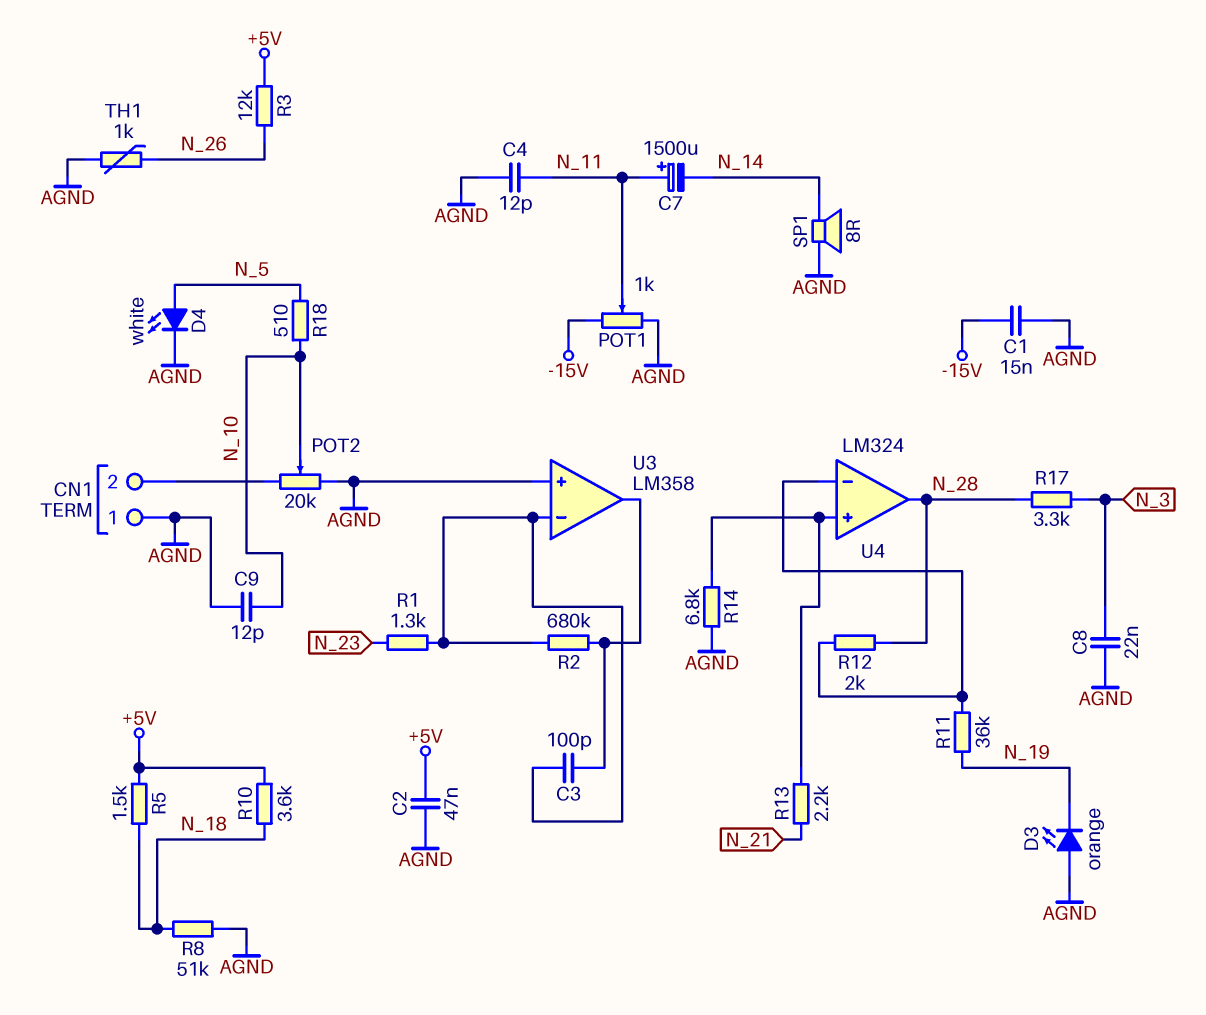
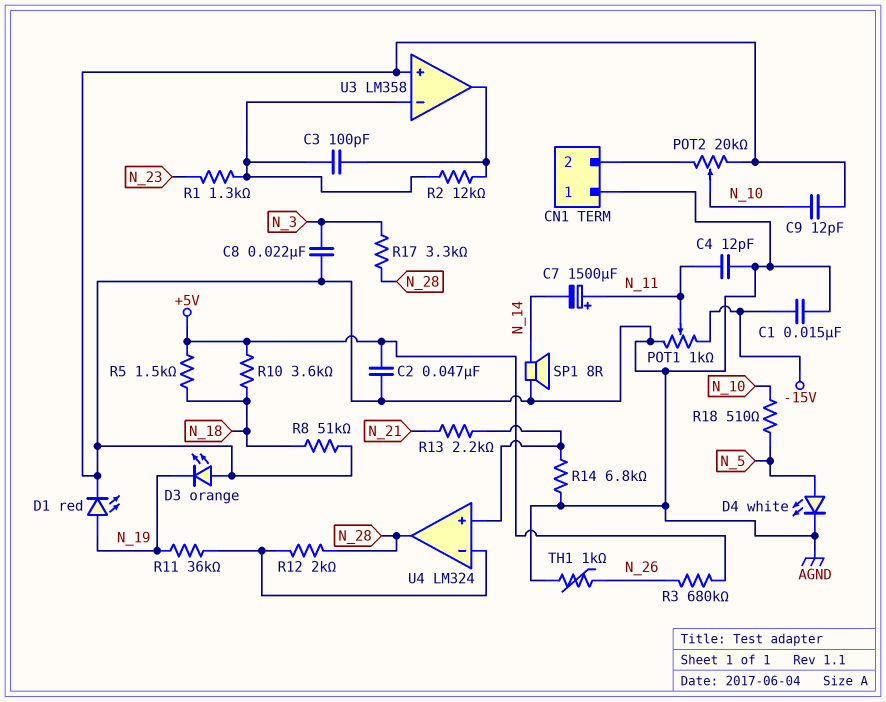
D1: none -> LED red (A N_19, K AGND)
R2: 680k (U3/in-, U3/out) -> 12k (U3/in-, U3/out)
R3: 12k (+5V, N_26) -> 680k (+5V, N_26)

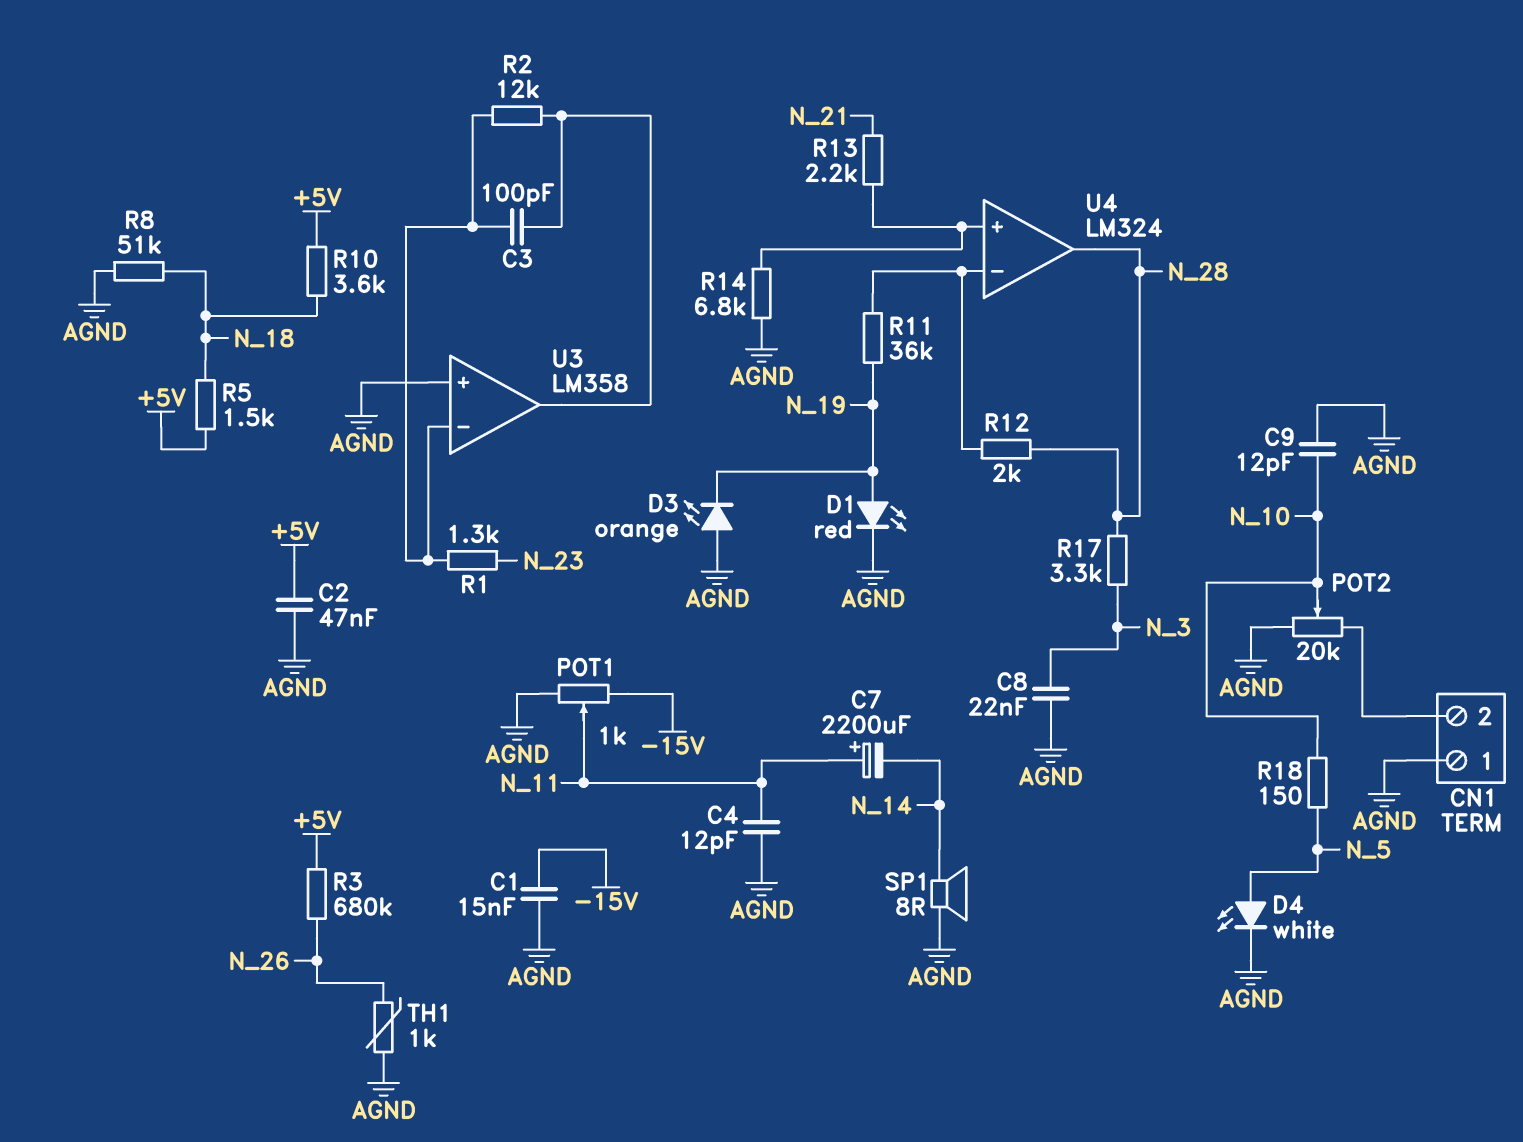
C7: 1500uF (plus N_11, minus N_14) -> 2200uF (plus N_11, minus N_14)
R18: 510 (N_5, N_10) -> 150 (N_5, N_10)

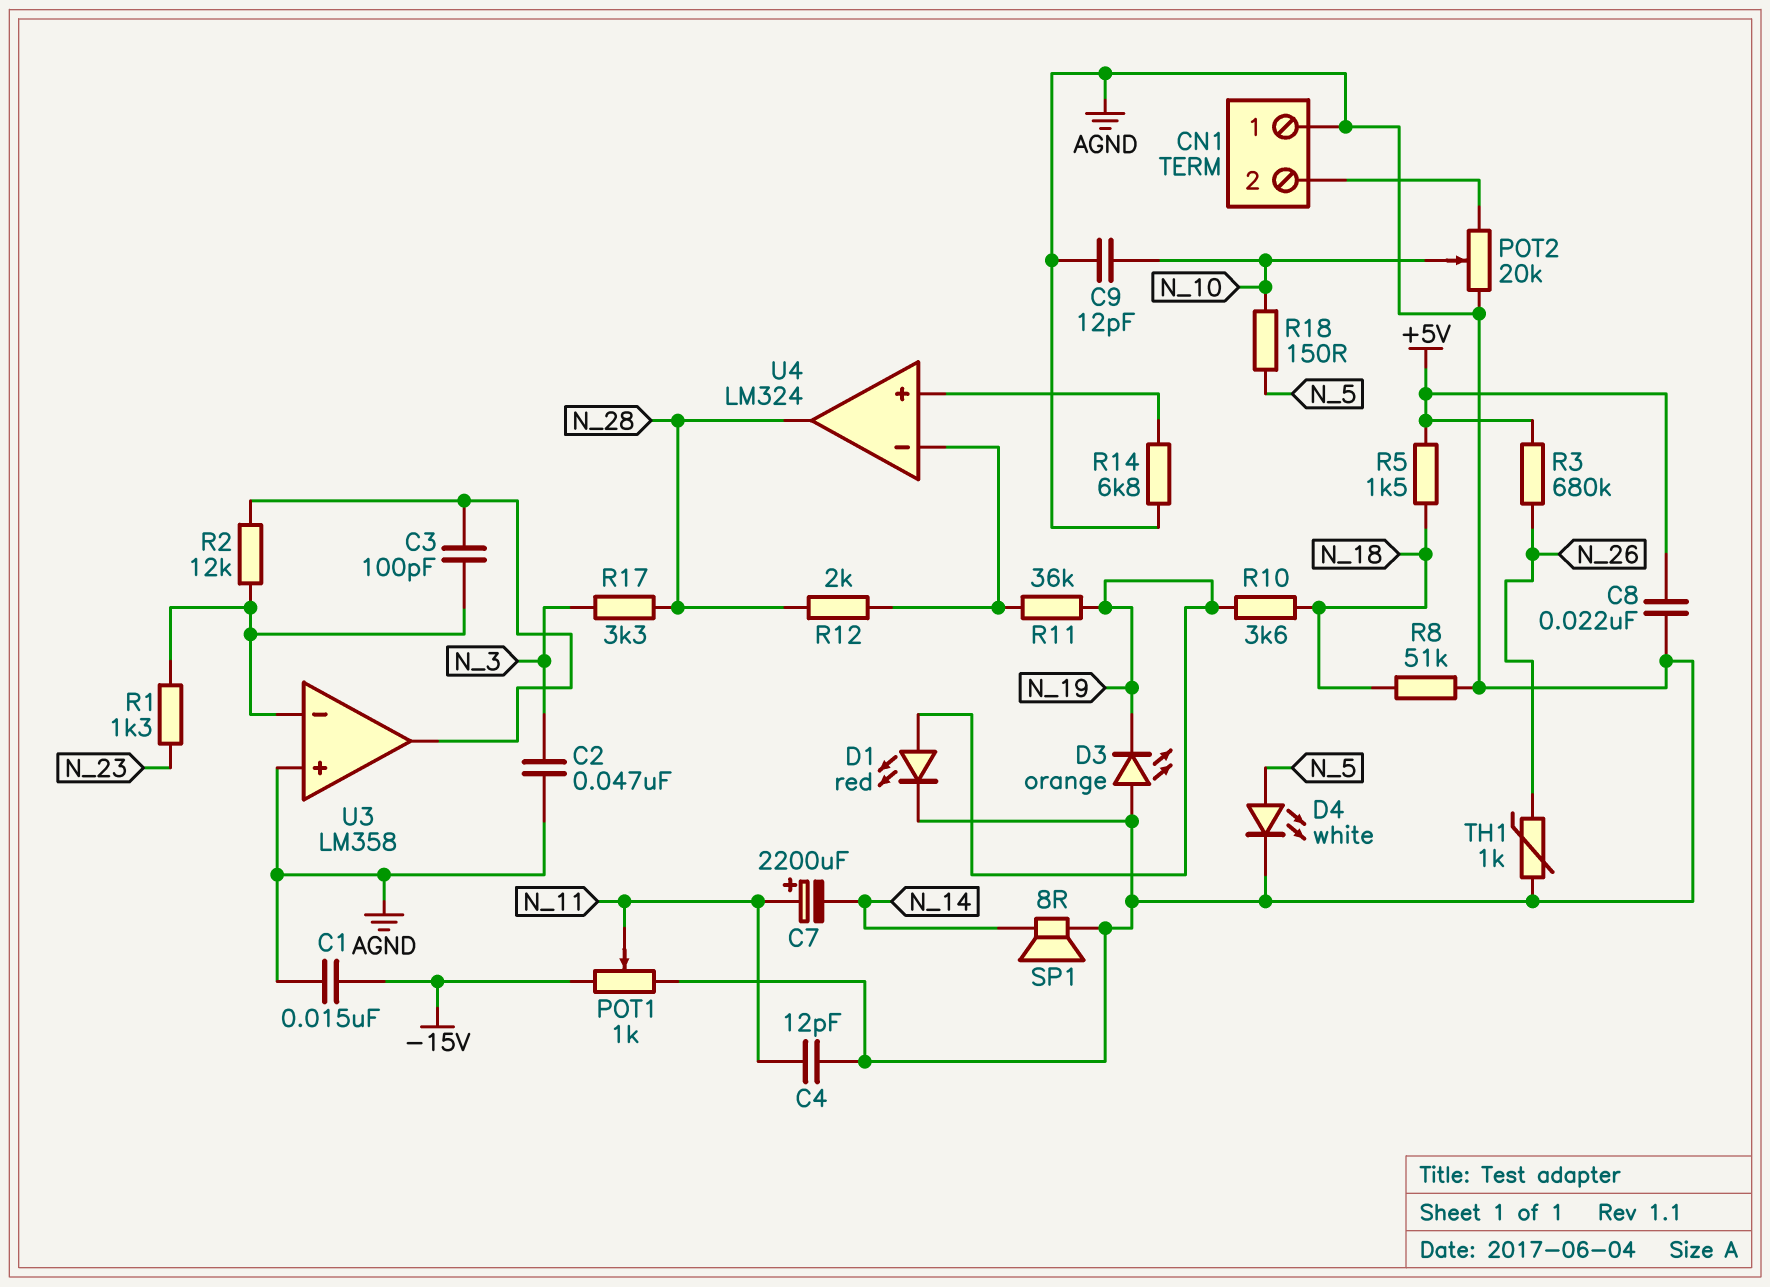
C2: 47nF (+5V, AGND) -> 47nF (AGND, N_3)
C8: 22nF (AGND, N_3) -> 22nF (+5V, AGND)
R10: 3.6k (+5V, N_18) -> 3.6k (N_18, N_19)
R13: 2.2k (N_21, U4/in+) -> none

